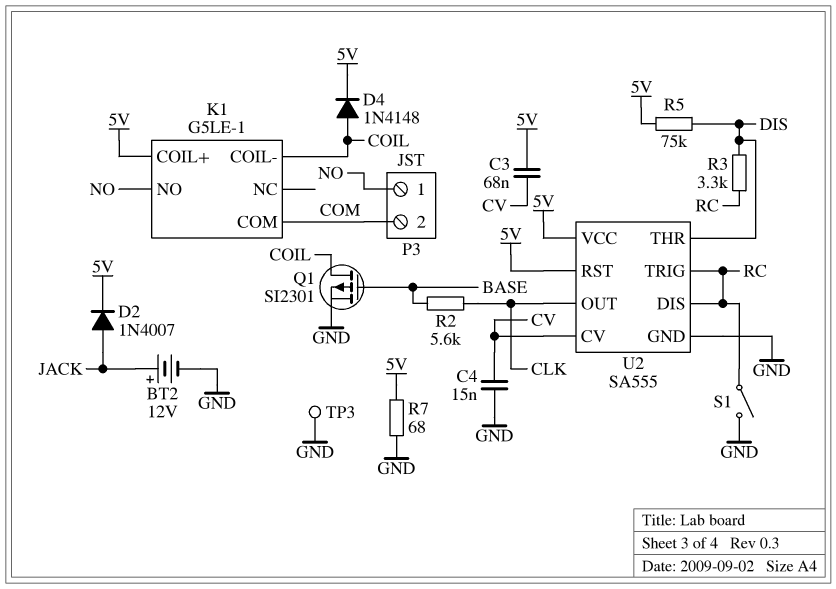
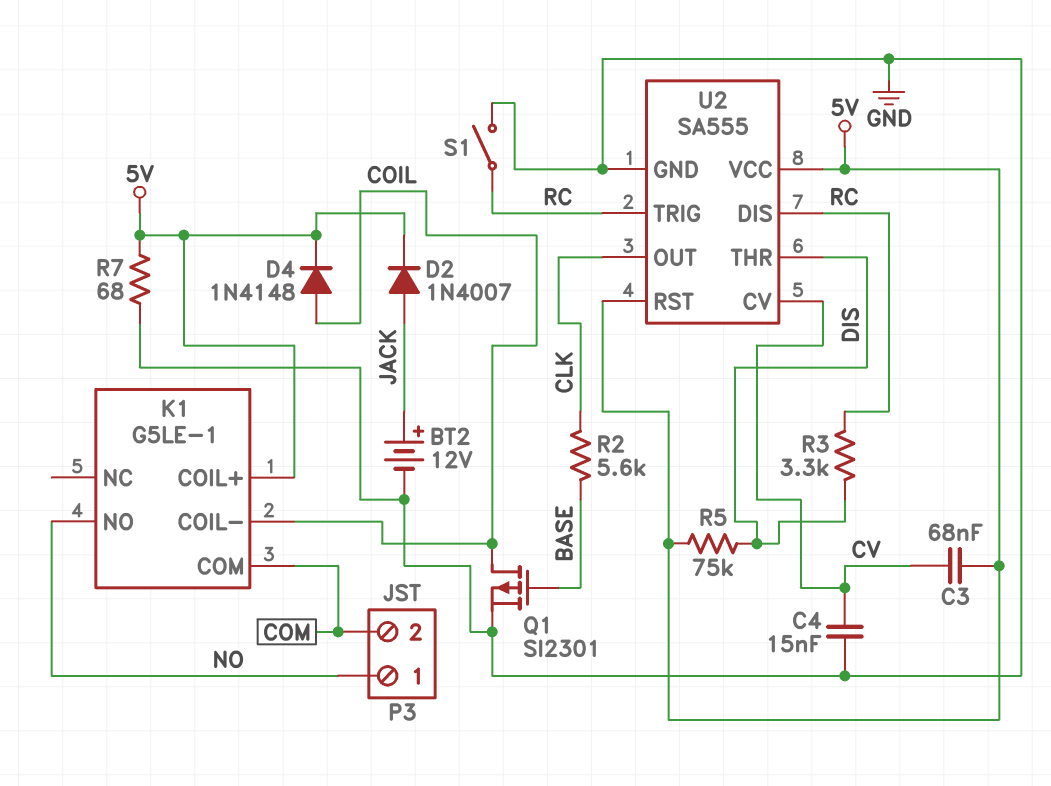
TP3: test point (GND) -> none

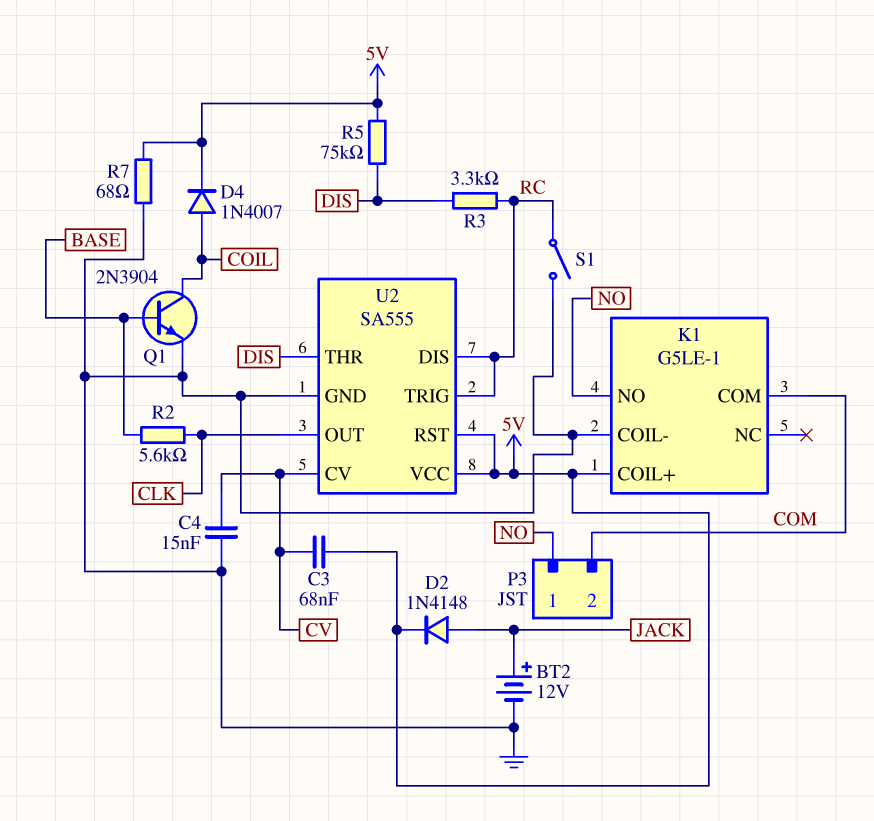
D2: diode 1N4007 (A JACK, K 5V) -> diode 1N4148 (A JACK, K 5V)
D4: diode 1N4148 (A COIL, K 5V) -> diode 1N4007 (A COIL, K 5V)
K1 pin COIL-: COIL -> GND
Q1: PMOS SI2301 (G BASE, D COIL, S GND) -> NPN 2N3904 (B BASE, C COIL, E GND)

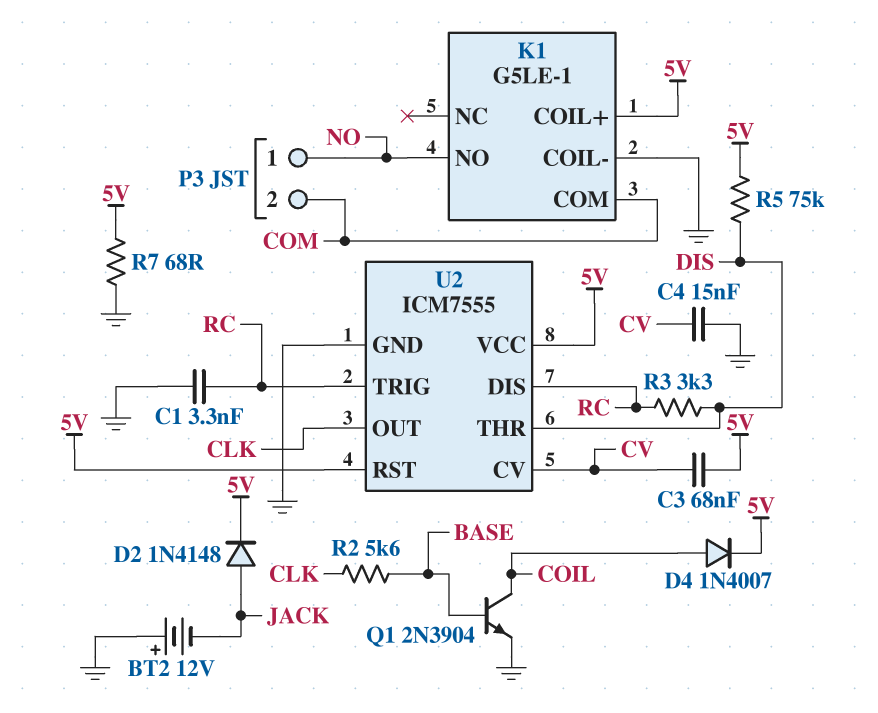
BT2: 12V (plus JACK, minus GND) -> 12V (plus GND, minus JACK)
C1: none -> 3.3nF (GND, RC)
S1: switch (GND, RC) -> none
U2: SA555 -> ICM7555

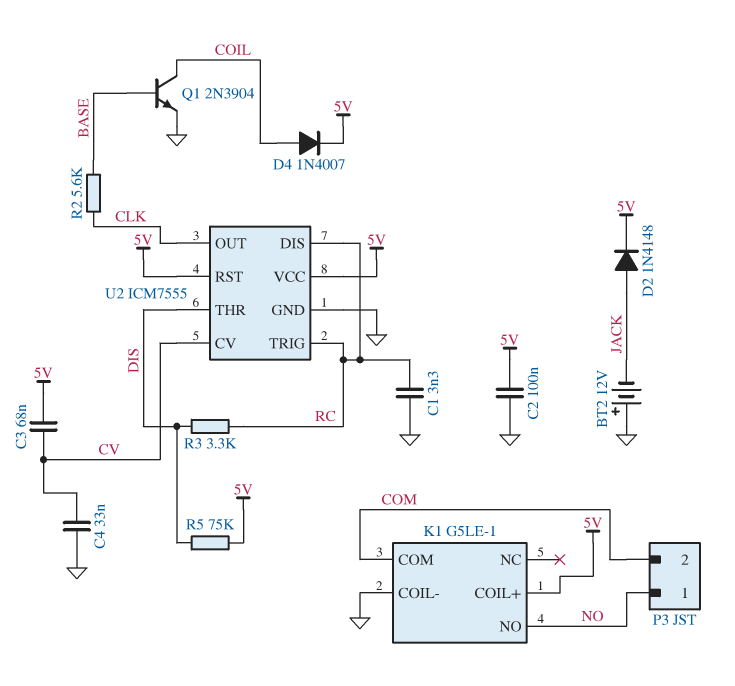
C2: none -> 100nF (5V, GND)
C4: 15nF (CV, GND) -> 33nF (CV, GND)
R7: 68 (5V, GND) -> none

